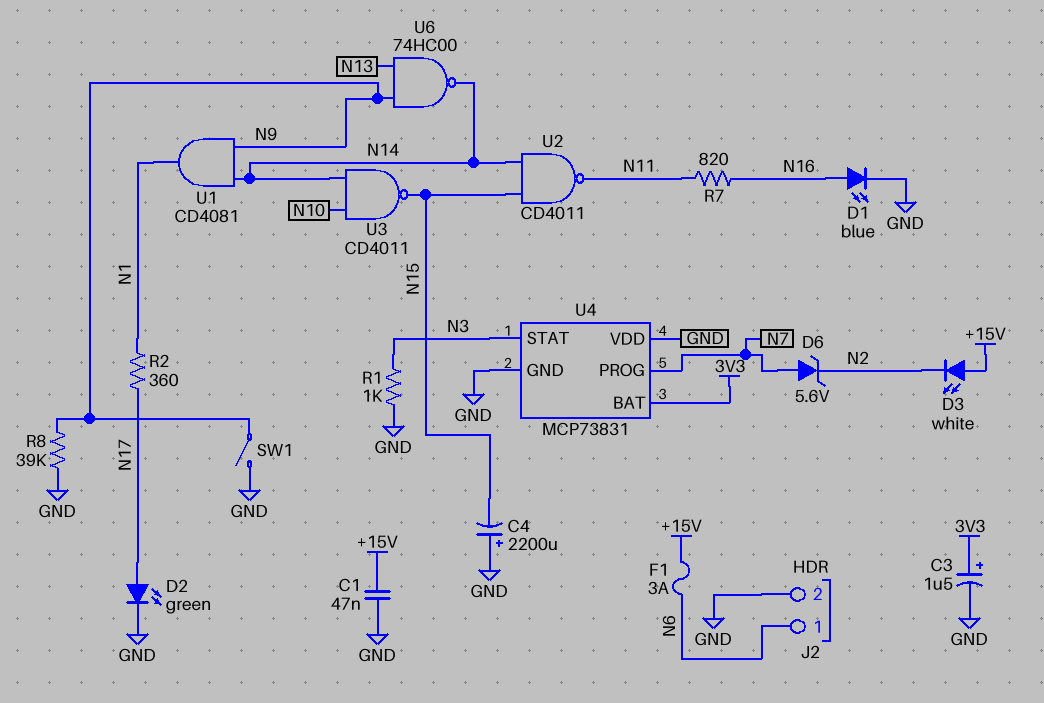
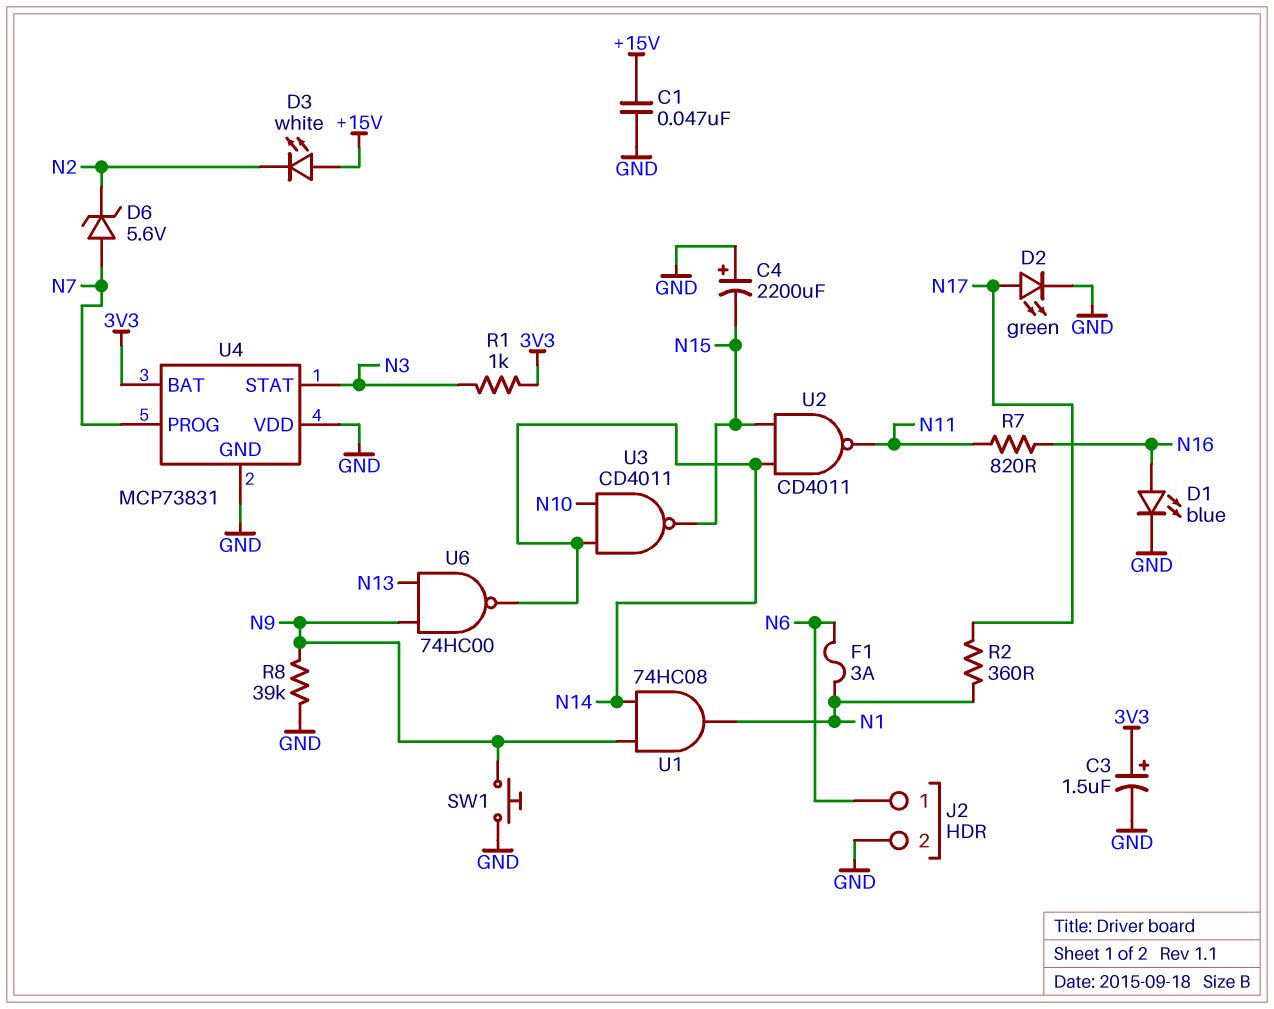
F1: 3A (+15V, N6) -> 3A (N1, N6)
R1: 1k (GND, N3) -> 1k (3V3, N3)
SW1: switch (GND, N9) -> button (GND, N9)
U1: AND CD4081 (in N9, in N14, out N1) -> AND 74HC08 (in N9, in N14, out N1)

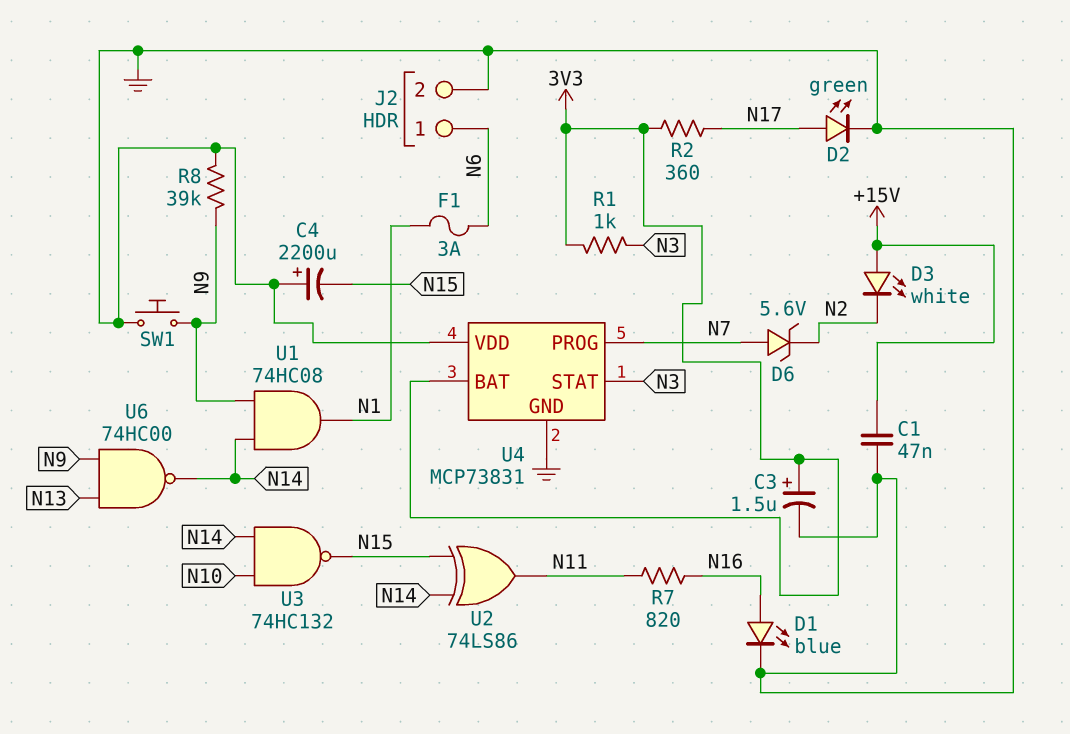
R2: 360 (N1, N17) -> 360 (3V3, N17)
U2: NAND CD4011 (in N14, in N15, out N11) -> XOR 74LS86 (in N14, in N15, out N11)
U3: NAND CD4011 (in N10, in N14, out N15) -> NAND 74HC132 (in N10, in N14, out N15)

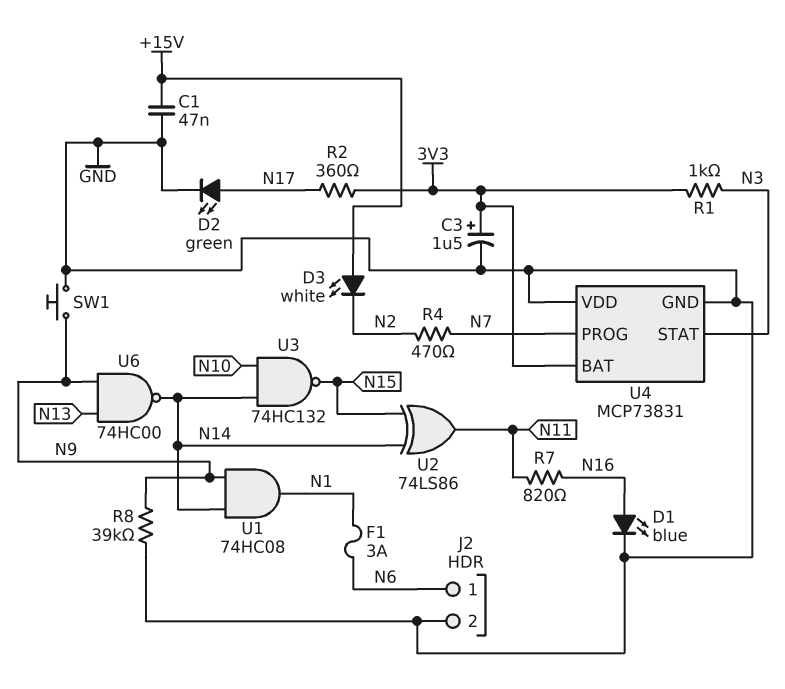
C4: 2200uF (plus GND, minus N15) -> none
D6: zener 5.6V (A N7, K N2) -> none
R4: none -> 470 (N2, N7)

